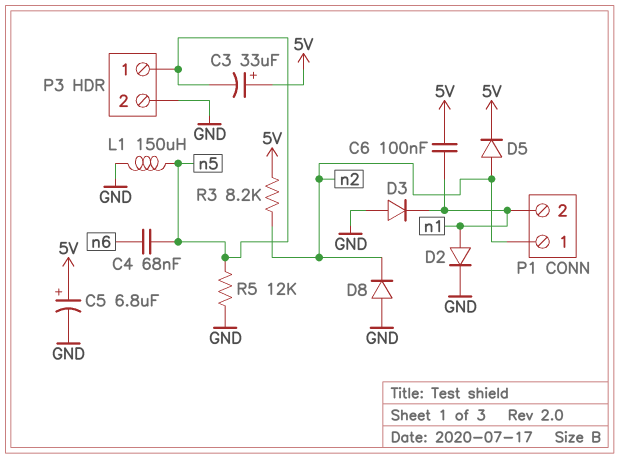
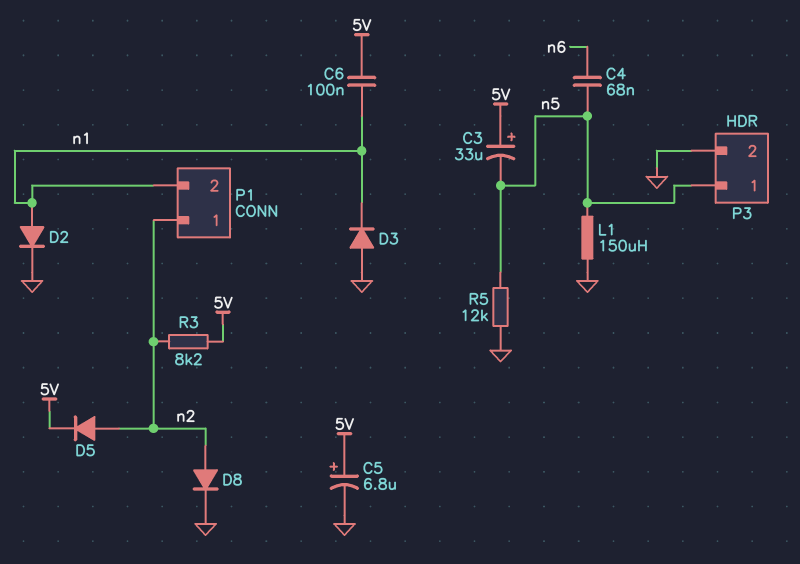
D8: diode (A GND, K n2) -> diode (A n2, K GND)

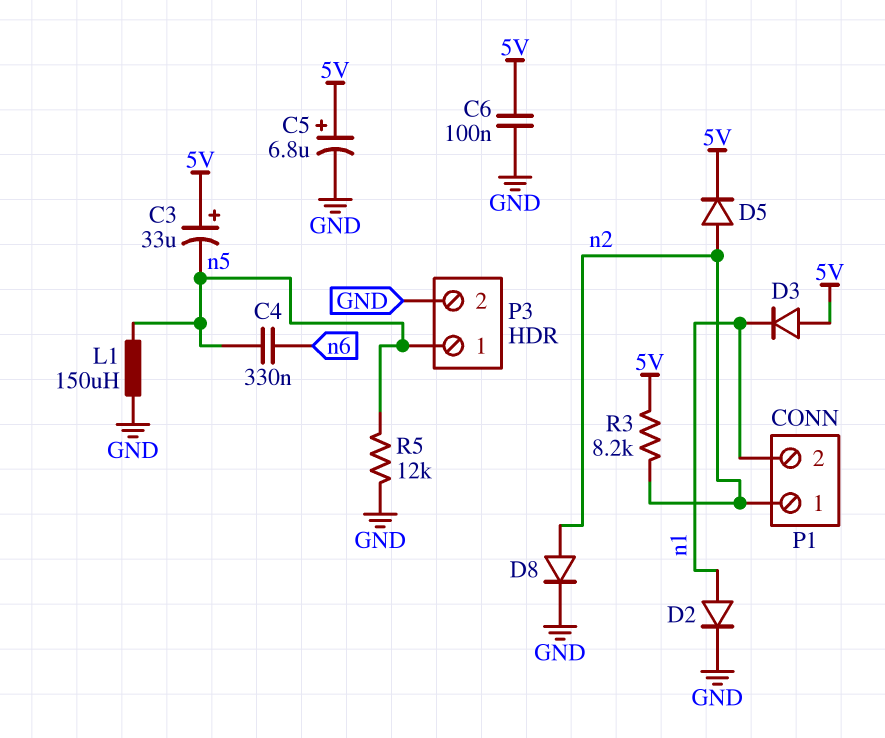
C4: 68nF (n5, n6) -> 330nF (n5, n6)
C6: 100nF (5V, n1) -> 100nF (5V, GND)
D3: diode (A GND, K n1) -> diode (A 5V, K n1)

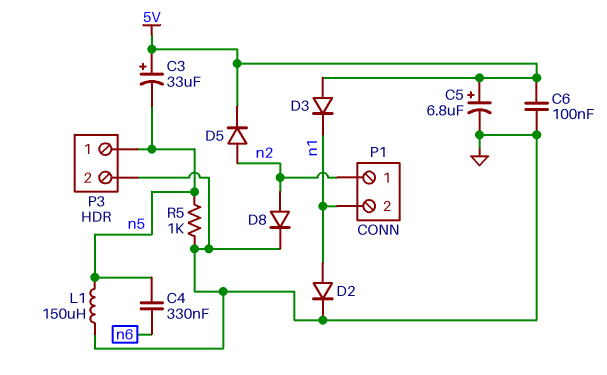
R3: 8.2k (5V, n2) -> none
R5: 12k (GND, n5) -> 1k (GND, n5)

